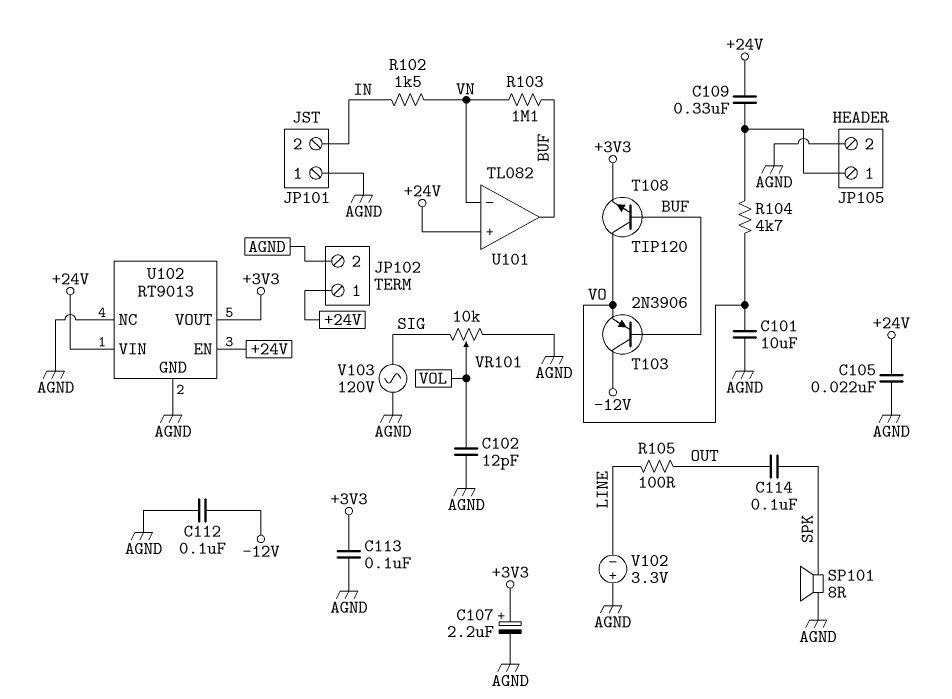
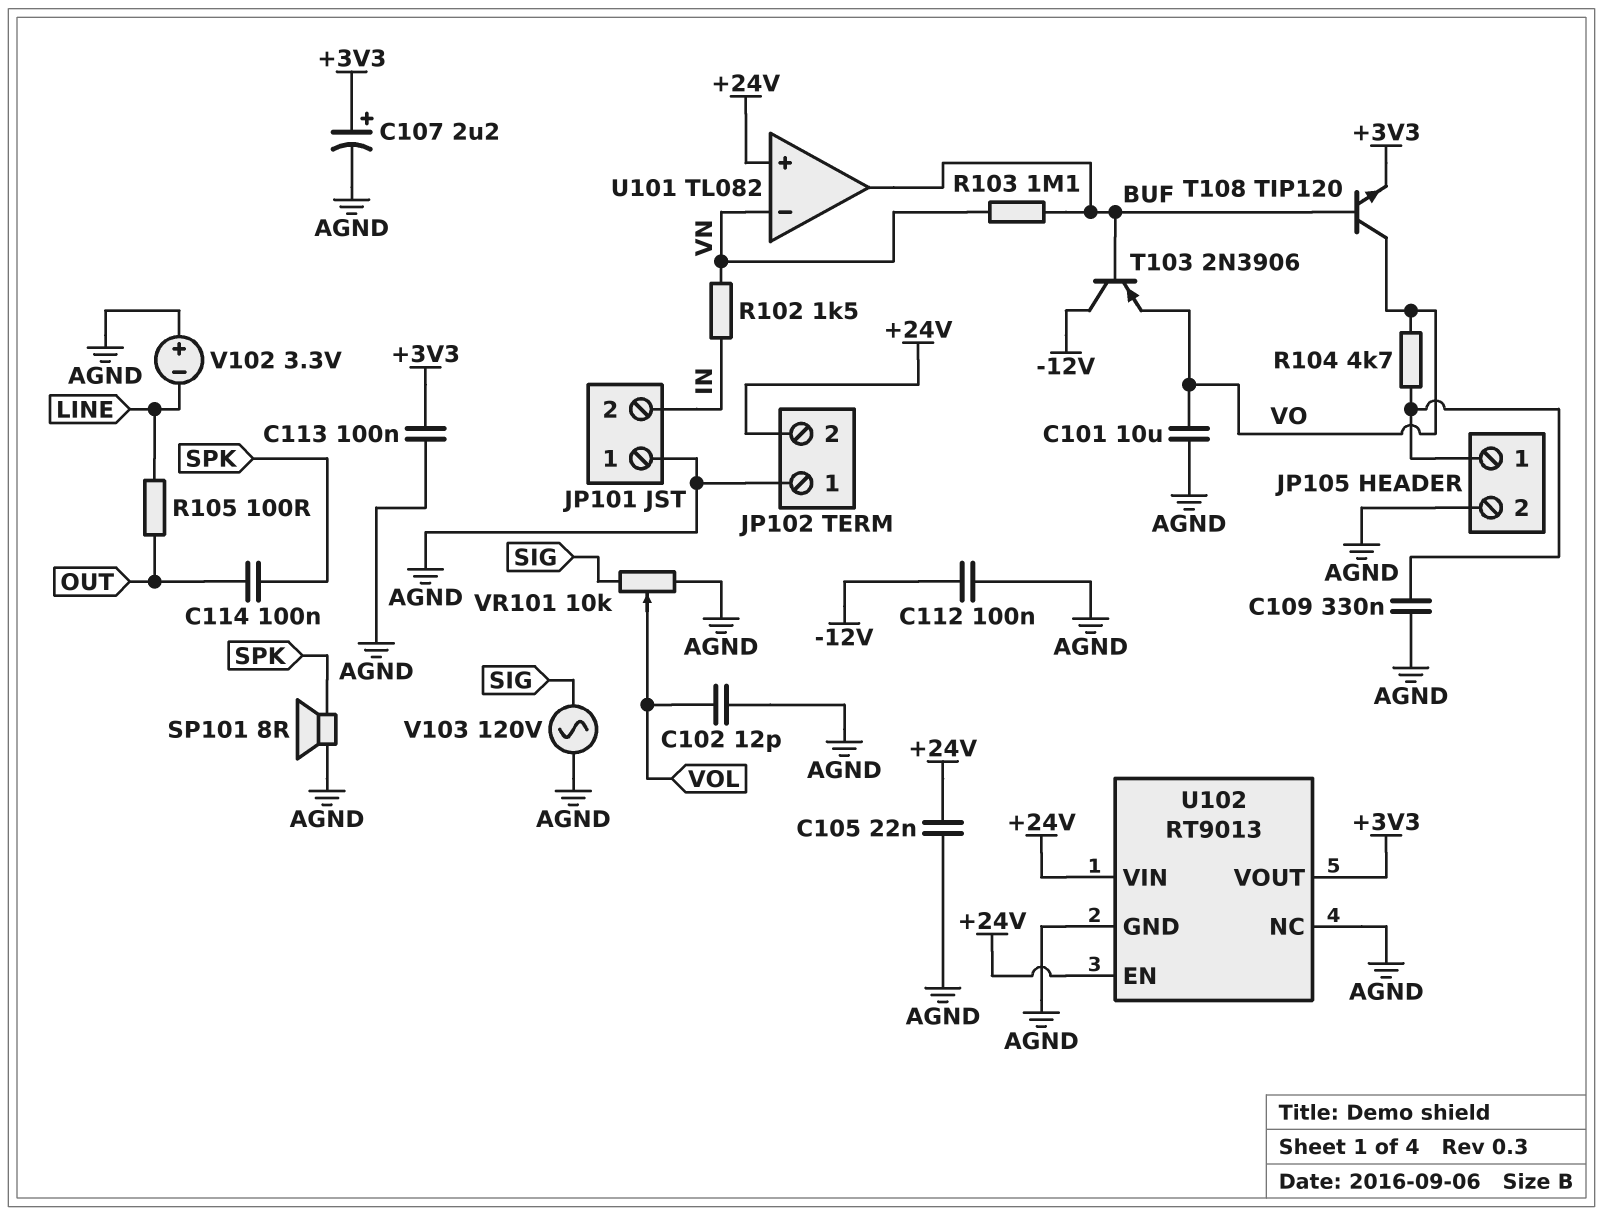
C109: 330nF (+24V, JP105/1) -> 330nF (AGND, JP105/1)
JP102 pin 1: +24V -> AGND
JP102 pin 2: AGND -> +24V

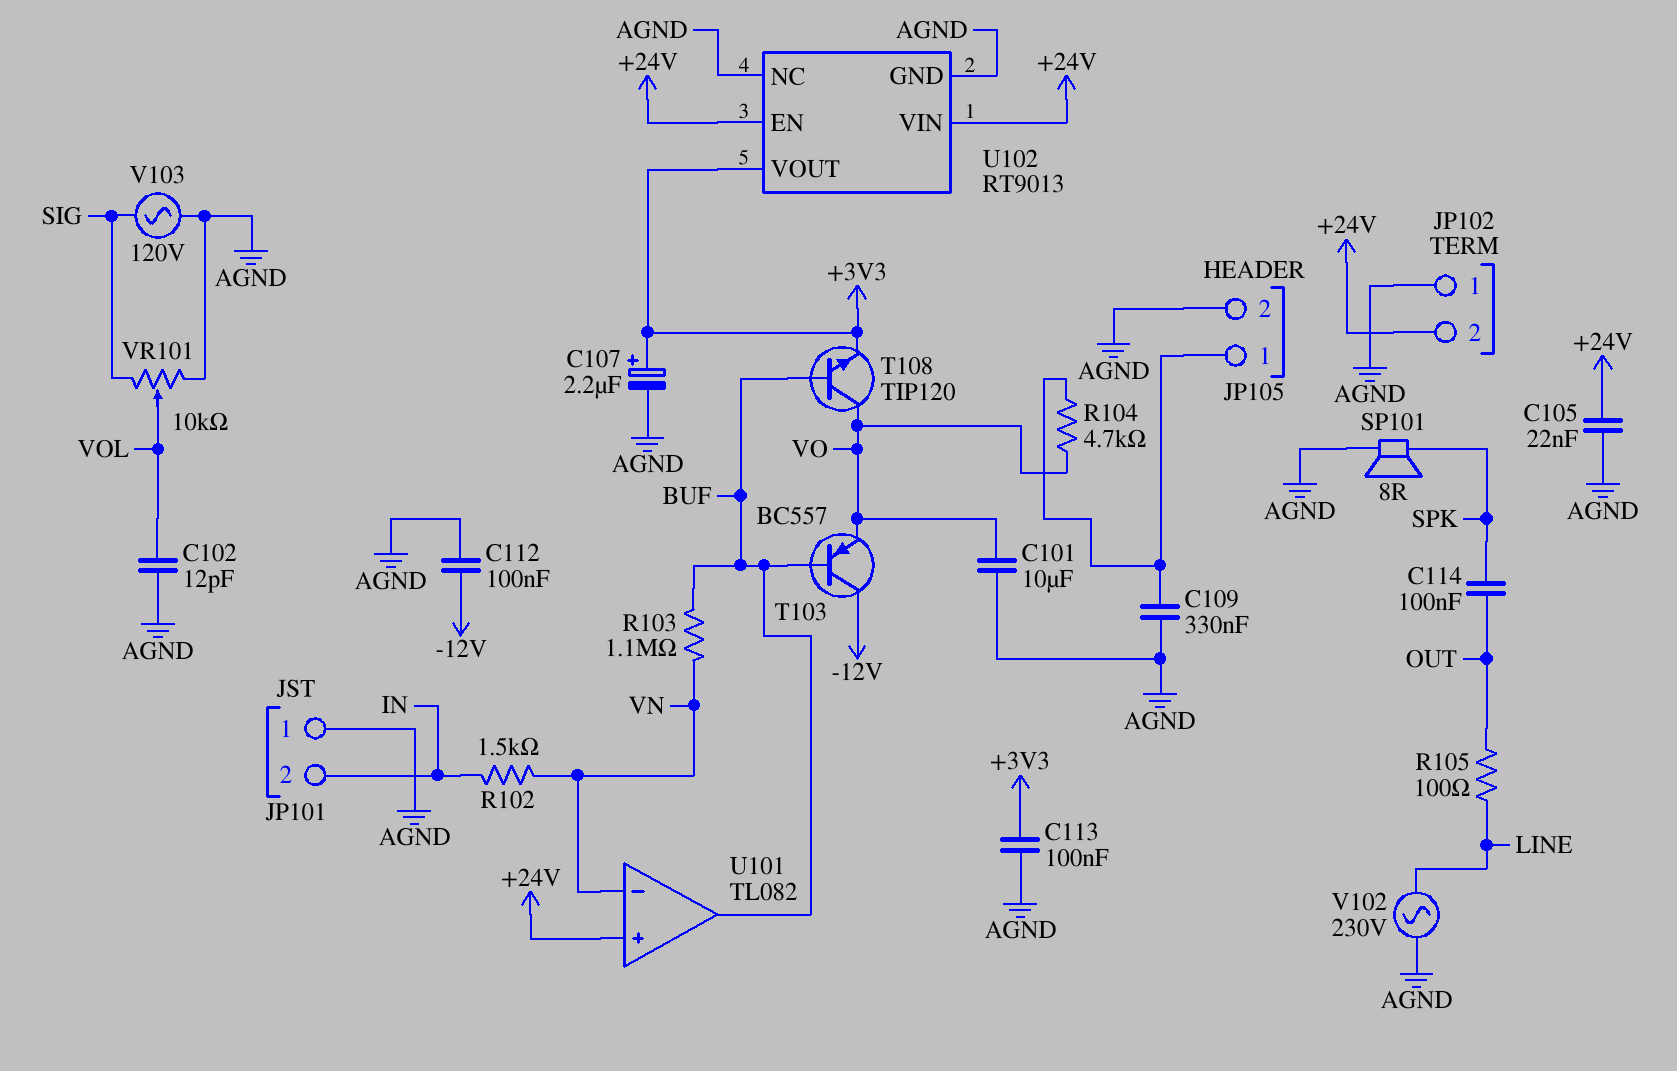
T103: PNP 2N3906 (B BUF, C -12V, E VO) -> PNP BC557 (B BUF, C -12V, E VO)
V102: 3.3V (plus AGND, minus LINE) -> AC 230V (AGND, LINE)

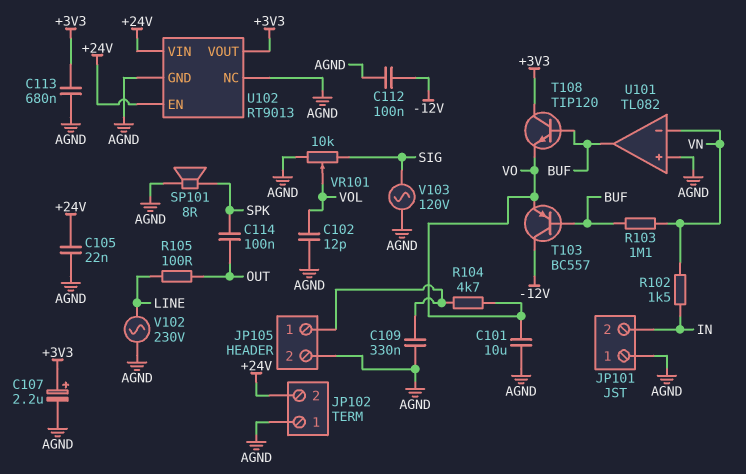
C113: 100nF (+3V3, AGND) -> 680nF (+3V3, AGND)
T108: NPN TIP120 (B BUF, C VO, E +3V3) -> NPN TIP120 (B BUF, C +3V3, E VO)
U101 pin in+: +24V -> AGND

